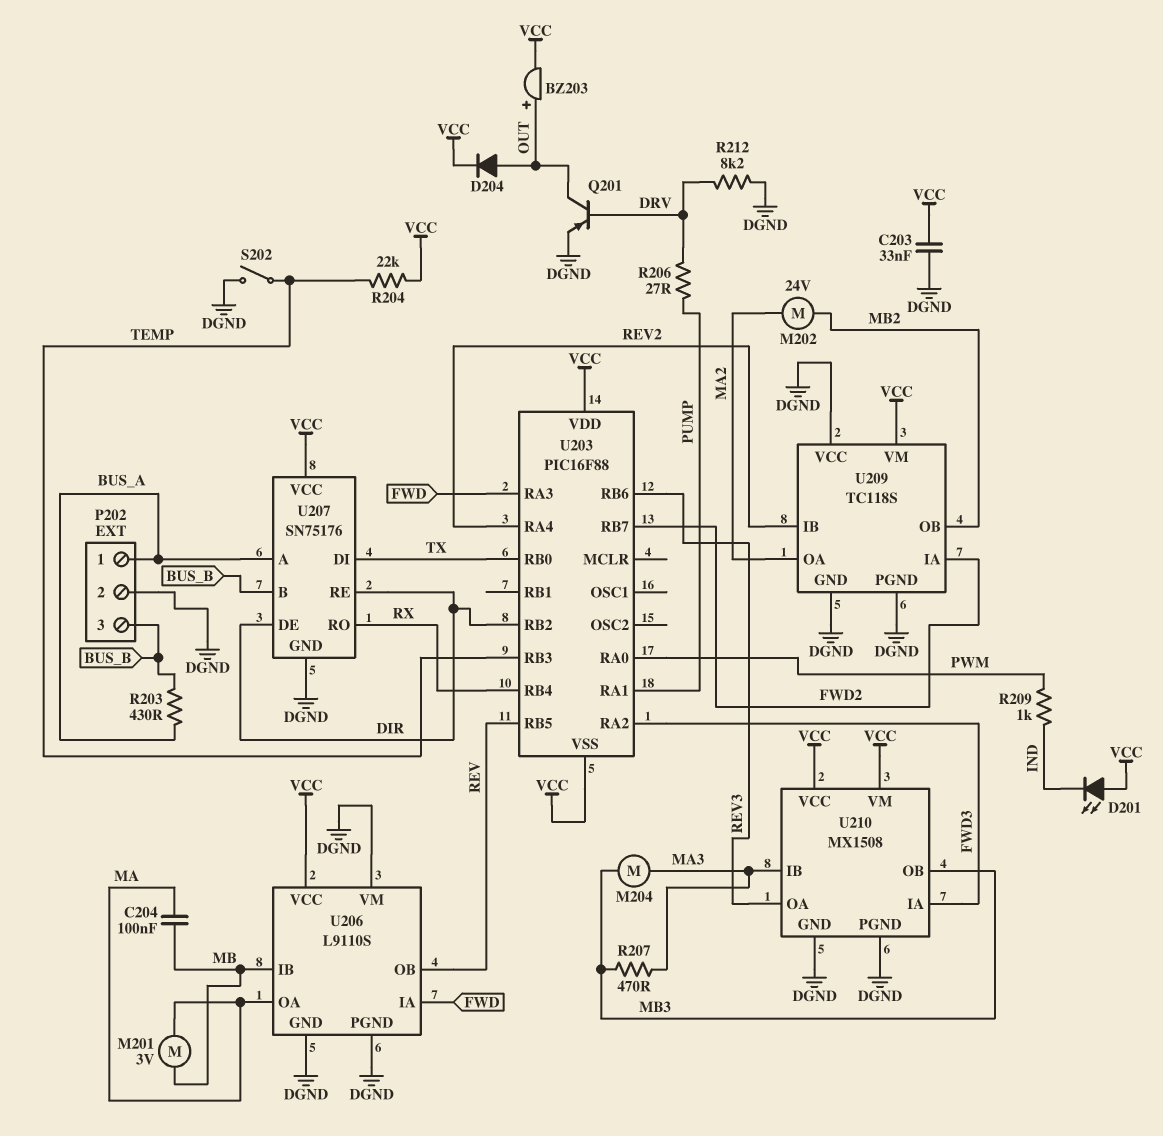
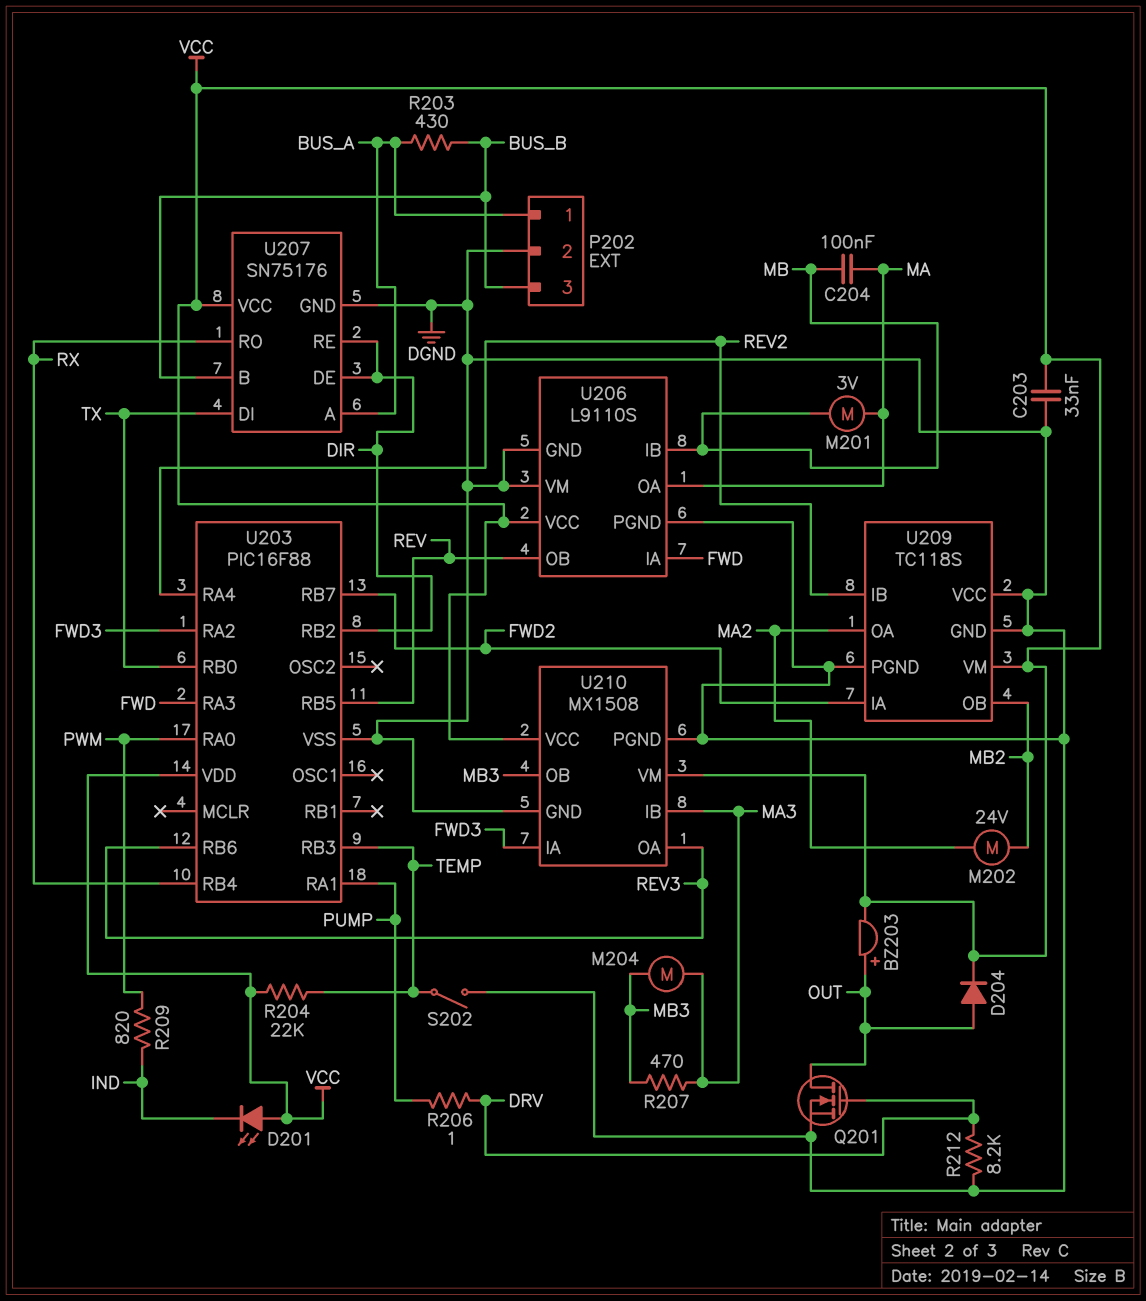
Q201: PNP (B DRV, C OUT, E DGND) -> NMOS (G DRV, D OUT, S DGND)
R206: 27 (DRV, PUMP) -> 1 (DRV, PUMP)
R209: 1k (IND, PWM) -> 820 (IND, PWM)
U203 pin VSS: VCC -> DGND

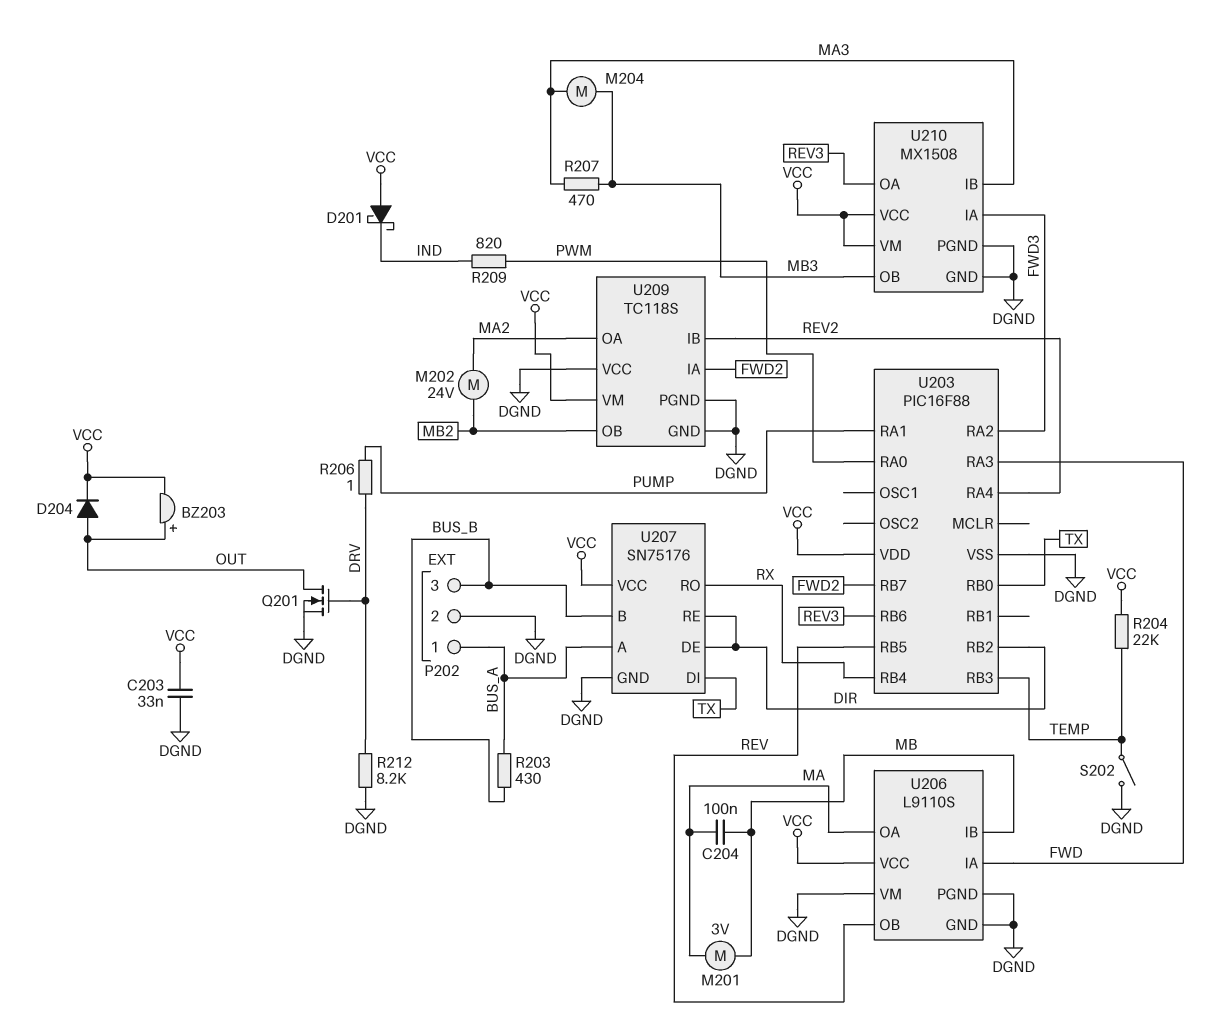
D201: LED (A VCC, K IND) -> schottky (A VCC, K IND)

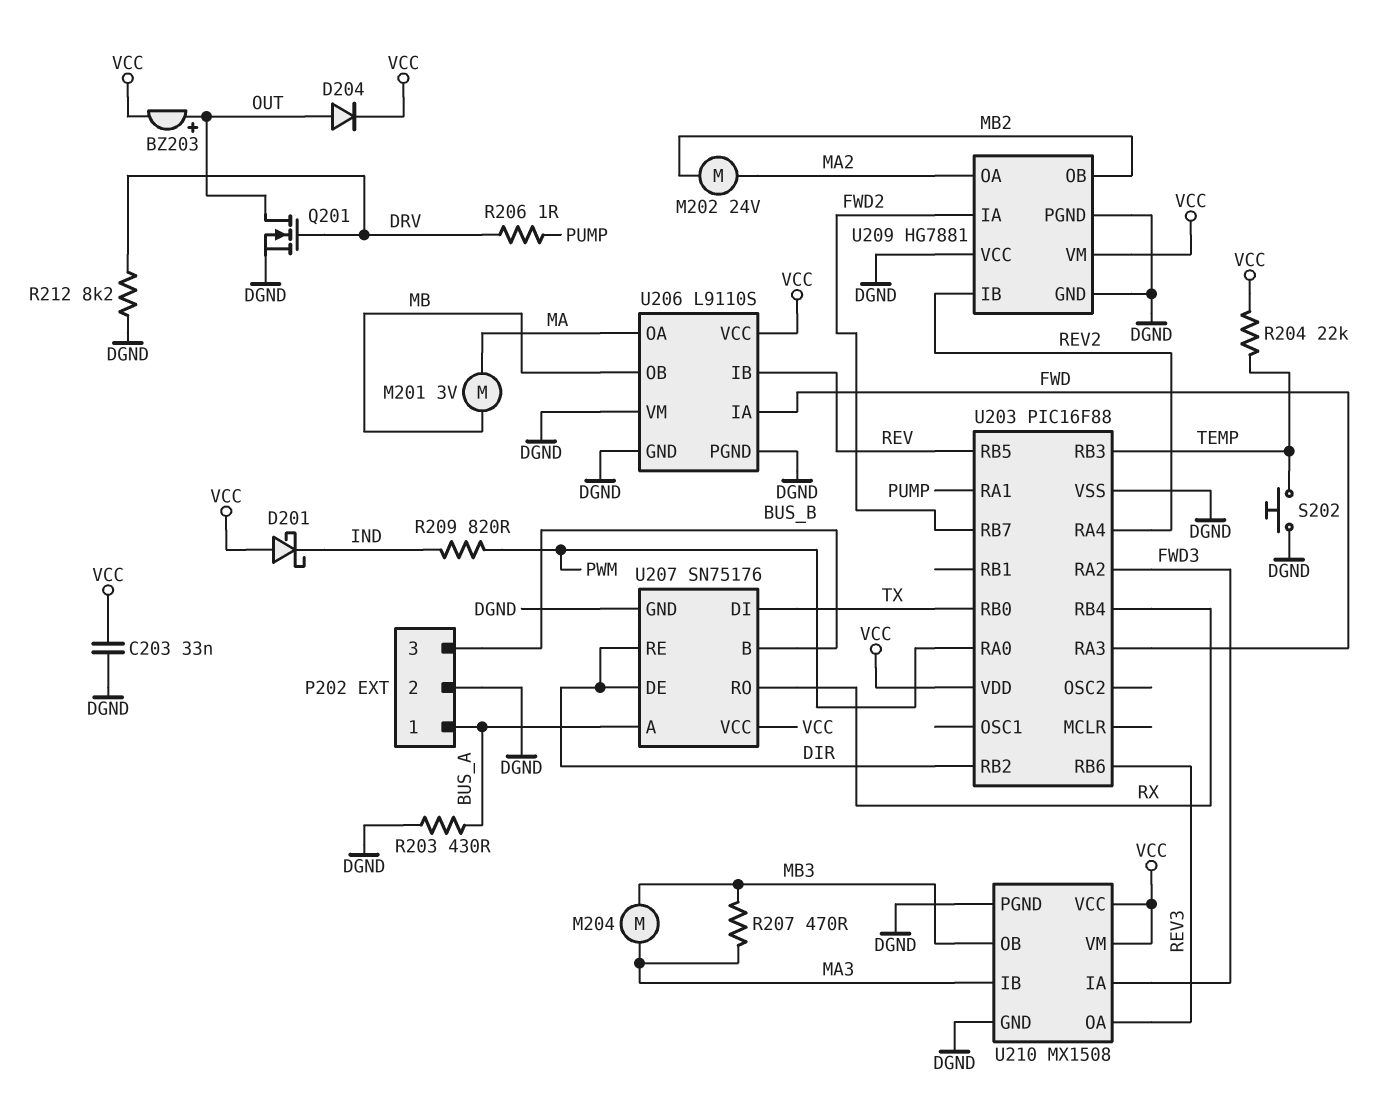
C204: 100nF (MA, MB) -> none
R203: 430 (BUS_A, BUS_B) -> 430 (BUS_A, DGND)
S202: switch (DGND, TEMP) -> button (DGND, TEMP)
U206 pin IB: MB -> REV
U206 pin OB: REV -> MB
U209: TC118S -> HG7881

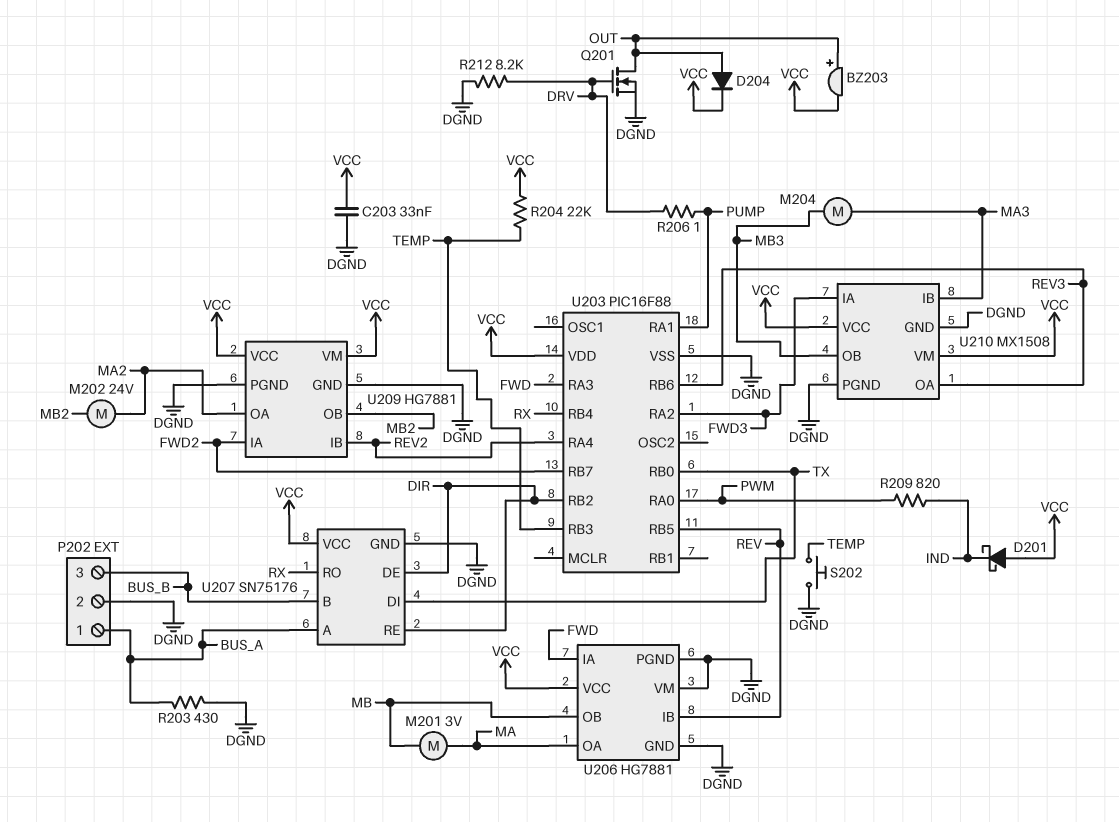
R207: 470 (MA3, MB3) -> none
U206: L9110S -> HG7881
U209 pin VCC: DGND -> VCC

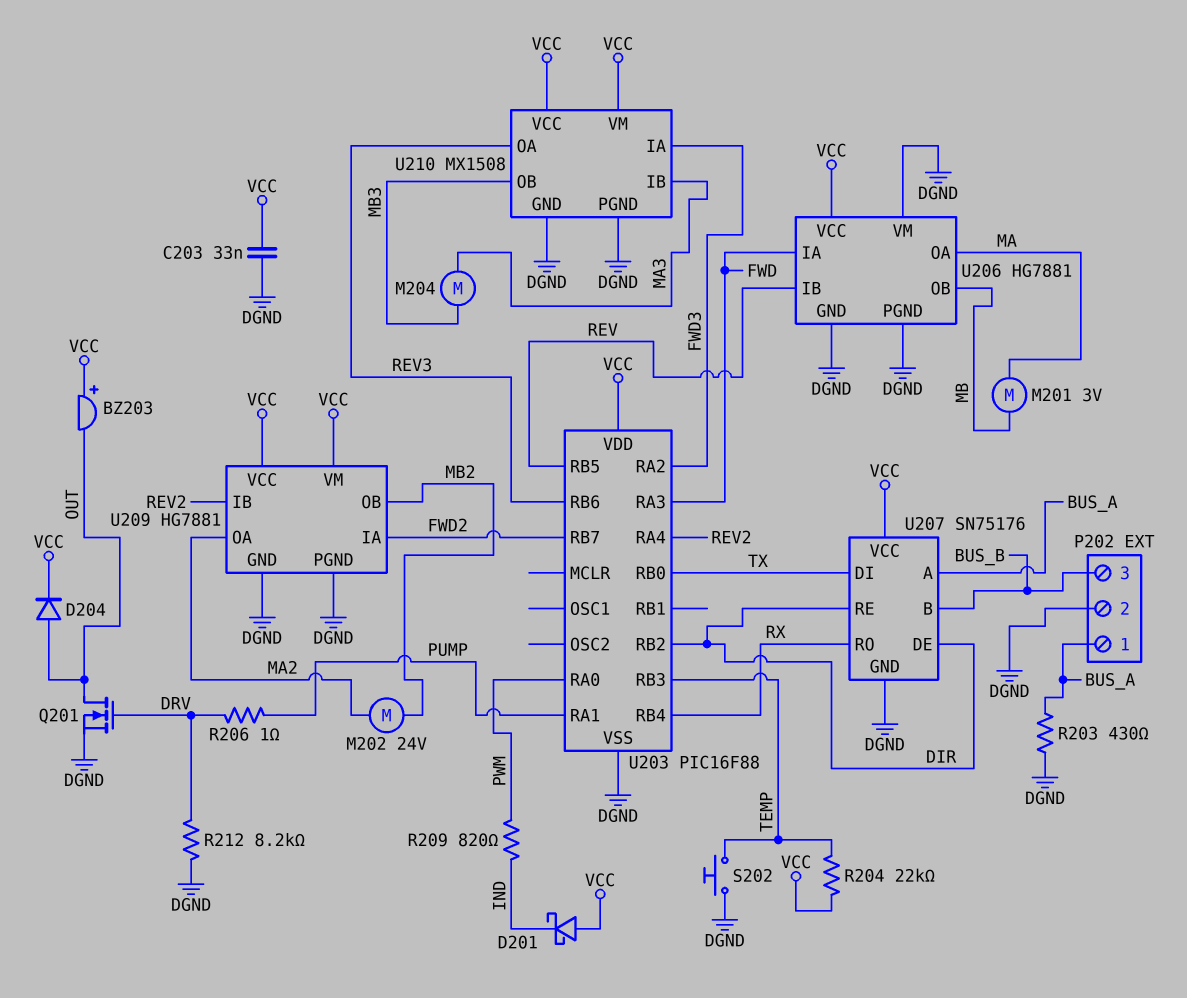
BZ203: buzzer (plus OUT, minus VCC) -> buzzer (plus VCC, minus OUT)

